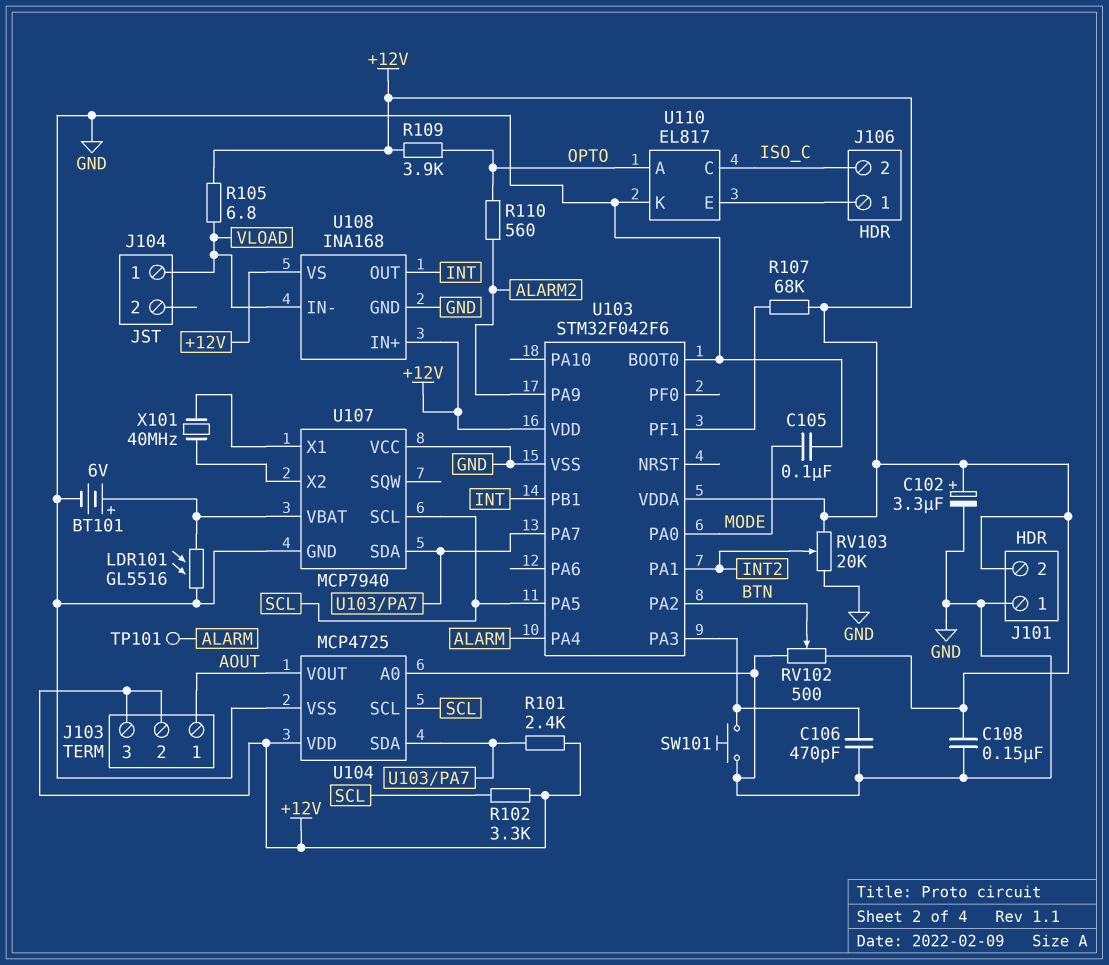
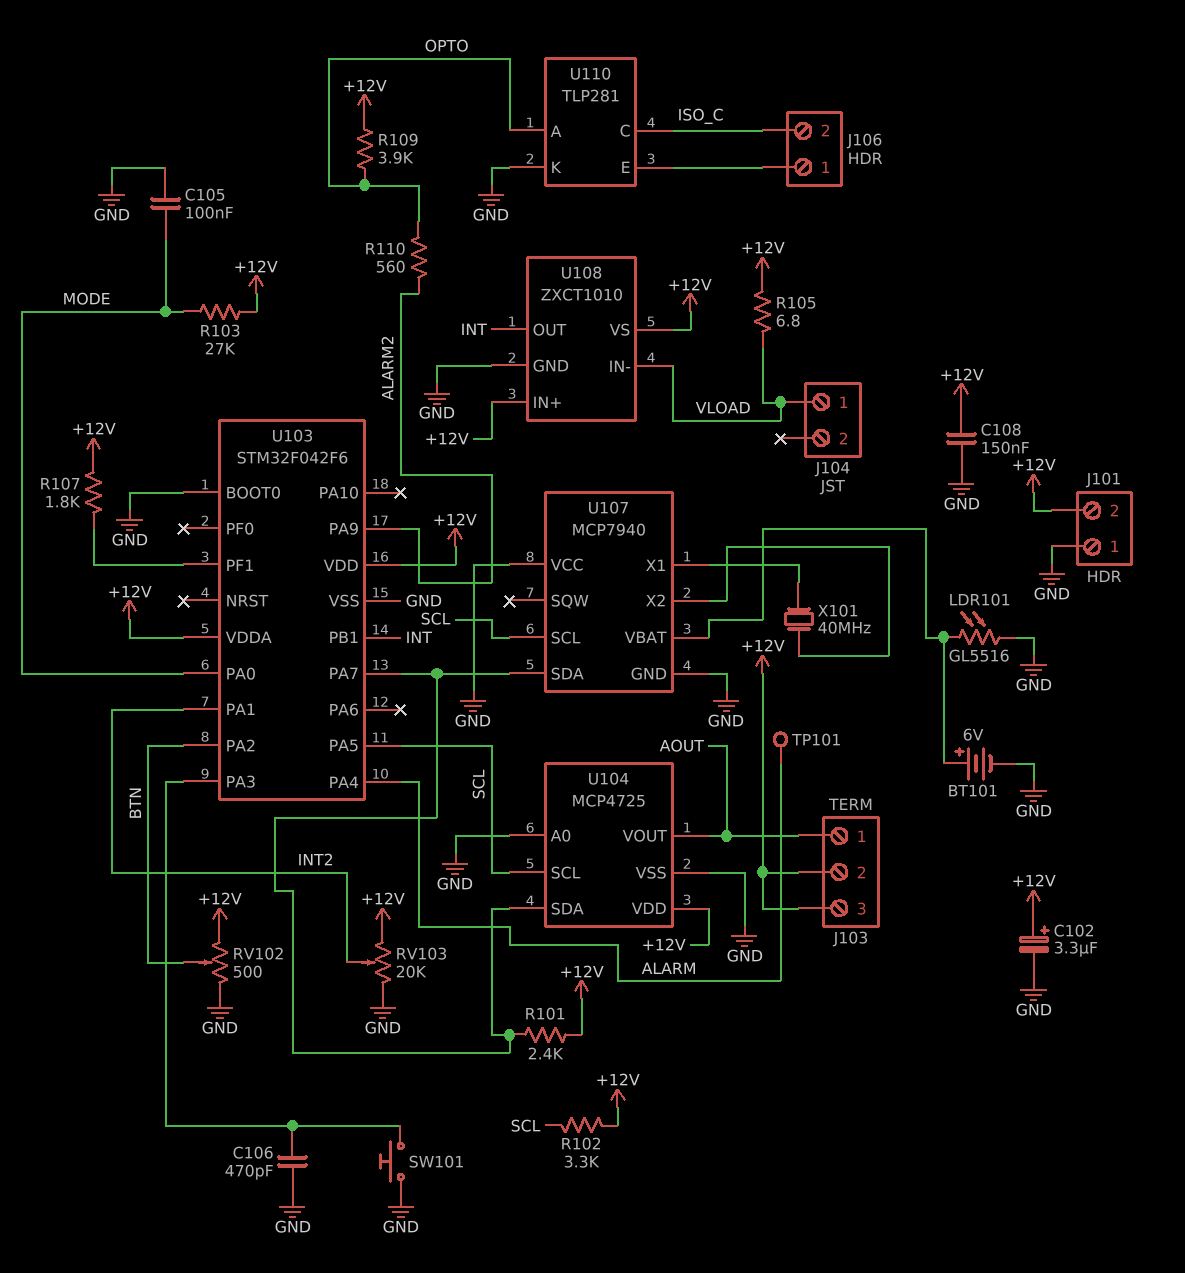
R103: none -> 27k (+12V, MODE)
R107: 68k (+12V, U103/PF1) -> 1.8k (+12V, U103/PF1)
U108: INA168 -> ZXCT1010
U110: EL817 -> TLP281

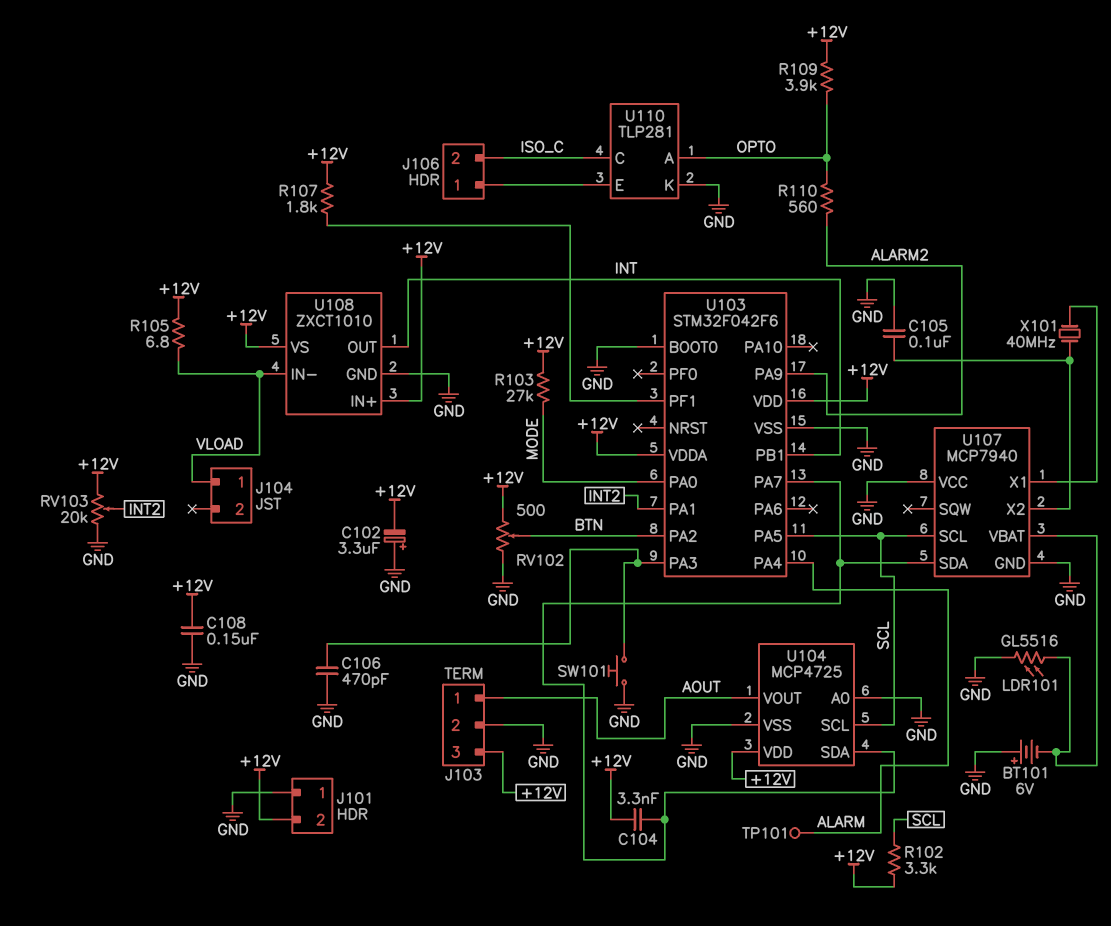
BT101: 6V (plus U107/VBAT, minus GND) -> 6V (plus GND, minus U107/VBAT)
C102: 3.3uF (plus +12V, minus GND) -> 3.3uF (plus GND, minus +12V)
C104: none -> 3.3nF (+12V, U103/PA7)
C105: 100nF (GND, MODE) -> 100nF (GND, U107/X2)
J103 pin 2: +12V -> GND
R101: 2.4k (+12V, U103/PA7) -> none

